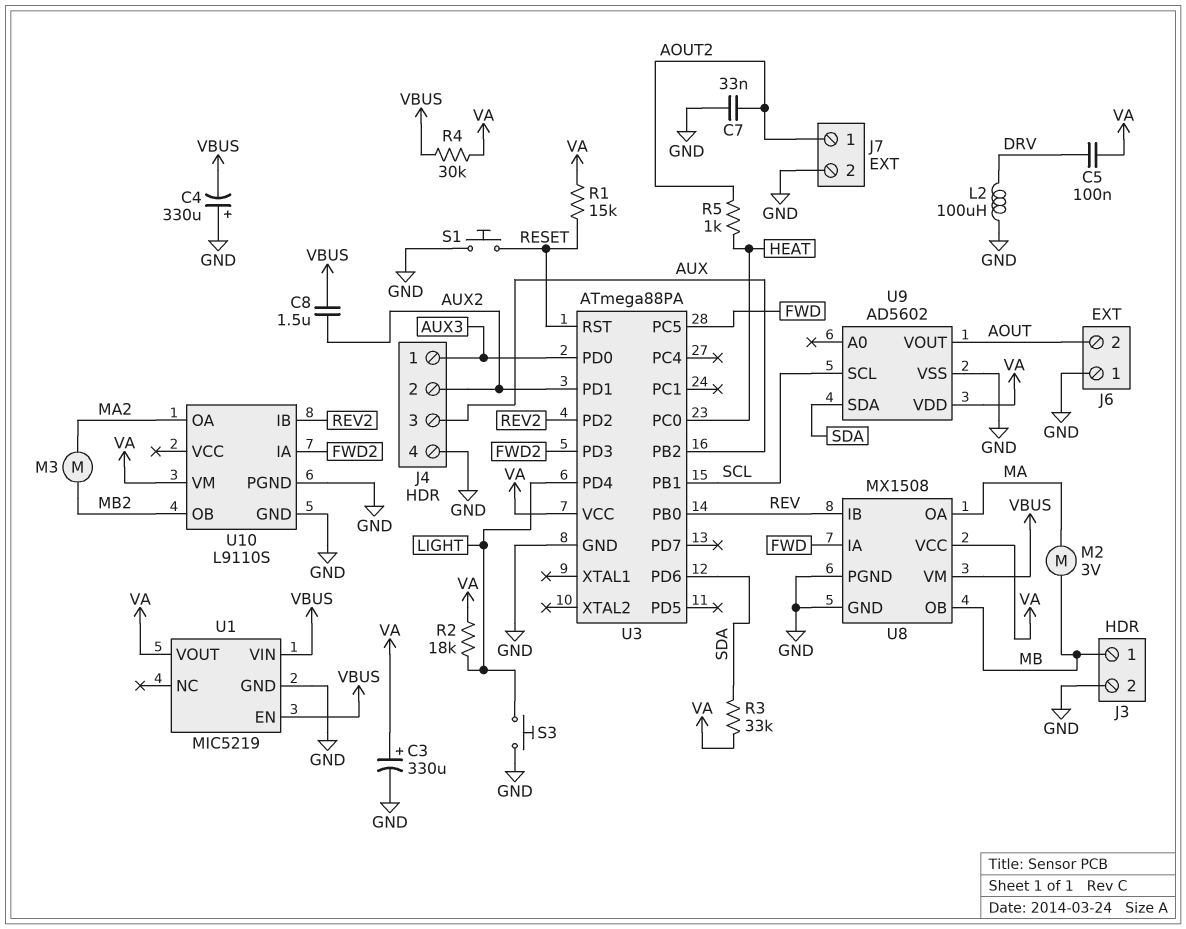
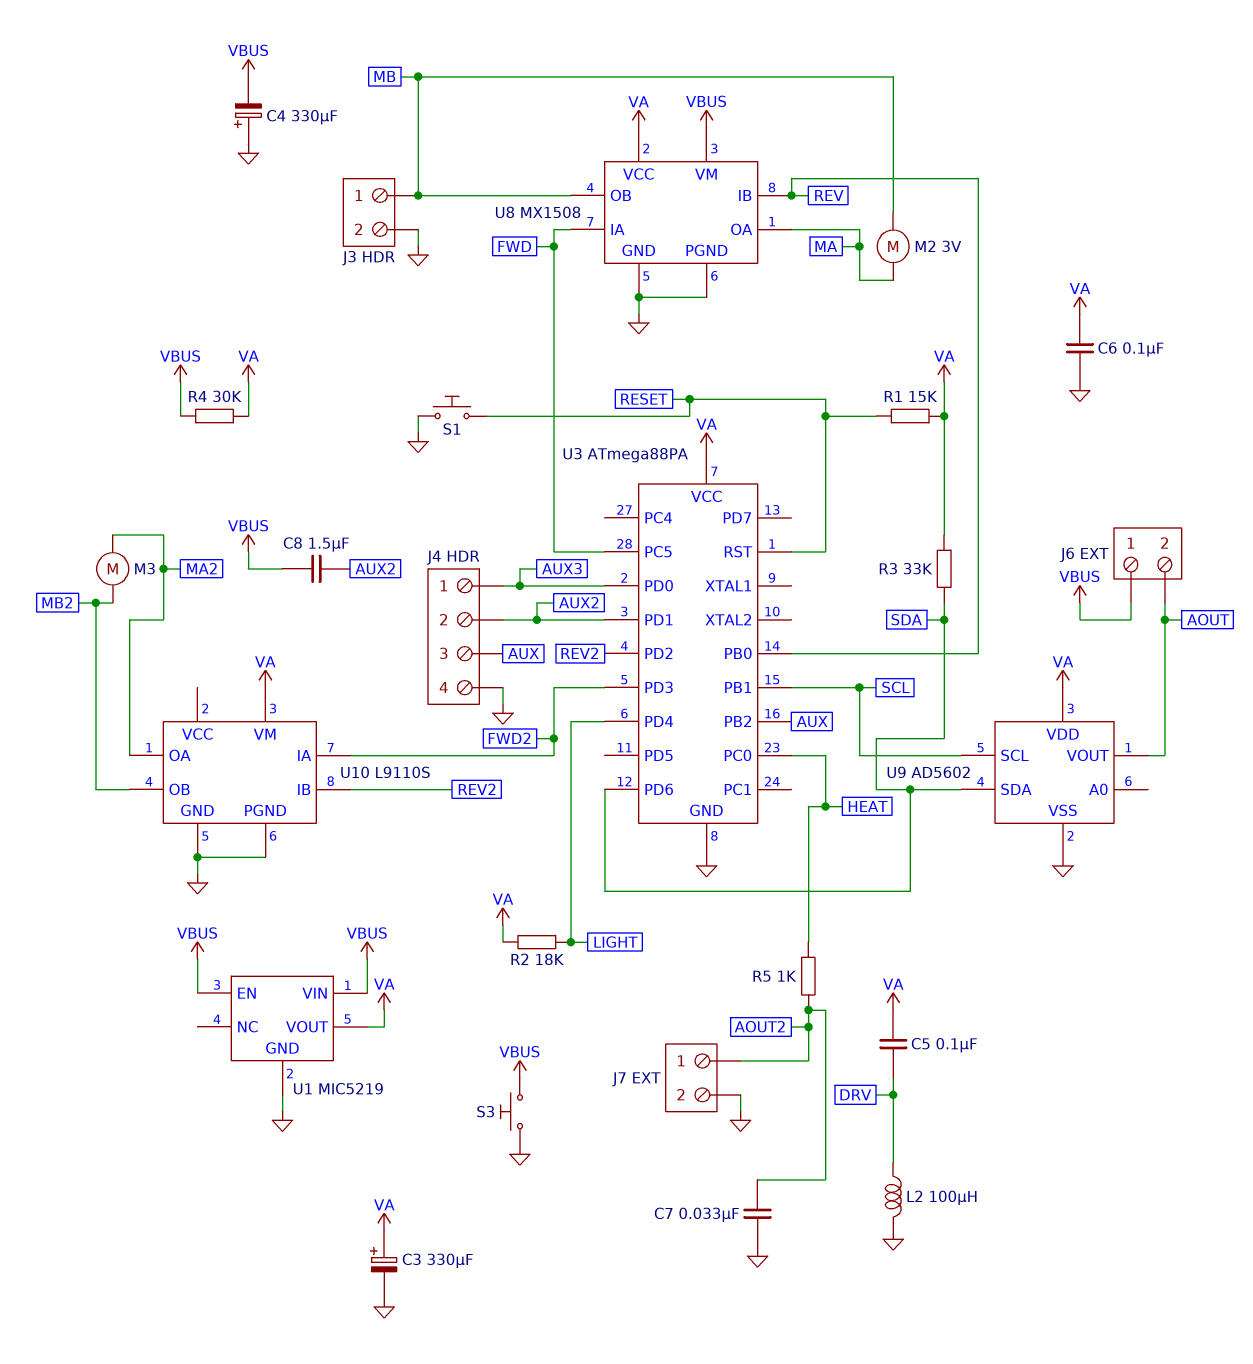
C6: none -> 100nF (GND, VA)
J6 pin 1: GND -> VBUS
S3: button (GND, LIGHT) -> button (GND, VBUS)

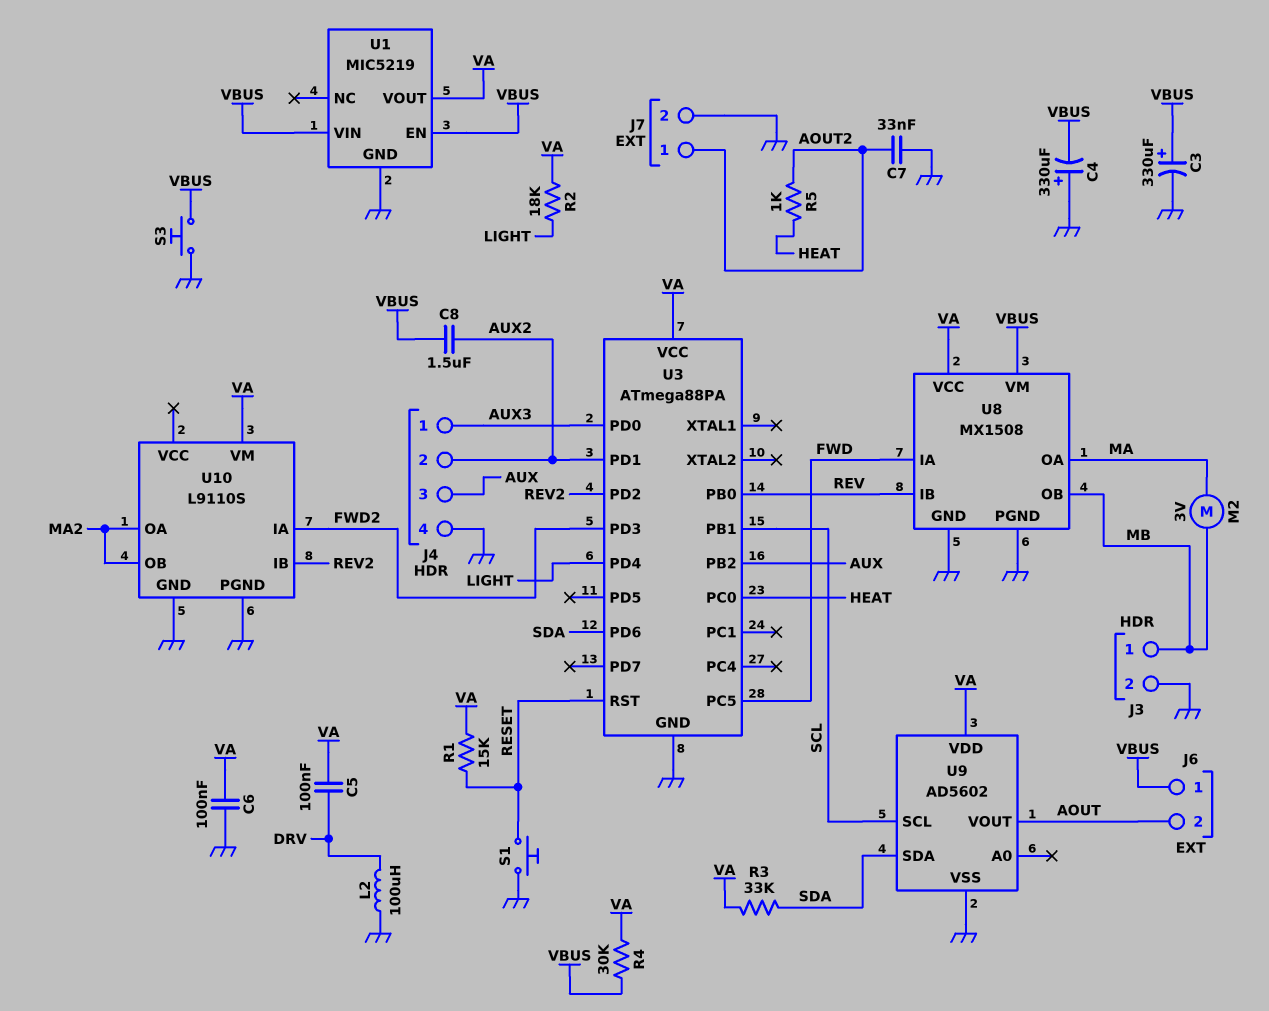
C3: 330uF (plus VA, minus GND) -> 330uF (plus VBUS, minus GND)
M3: motor (MA2, MB2) -> none
U10 pin OB: MB2 -> MA2

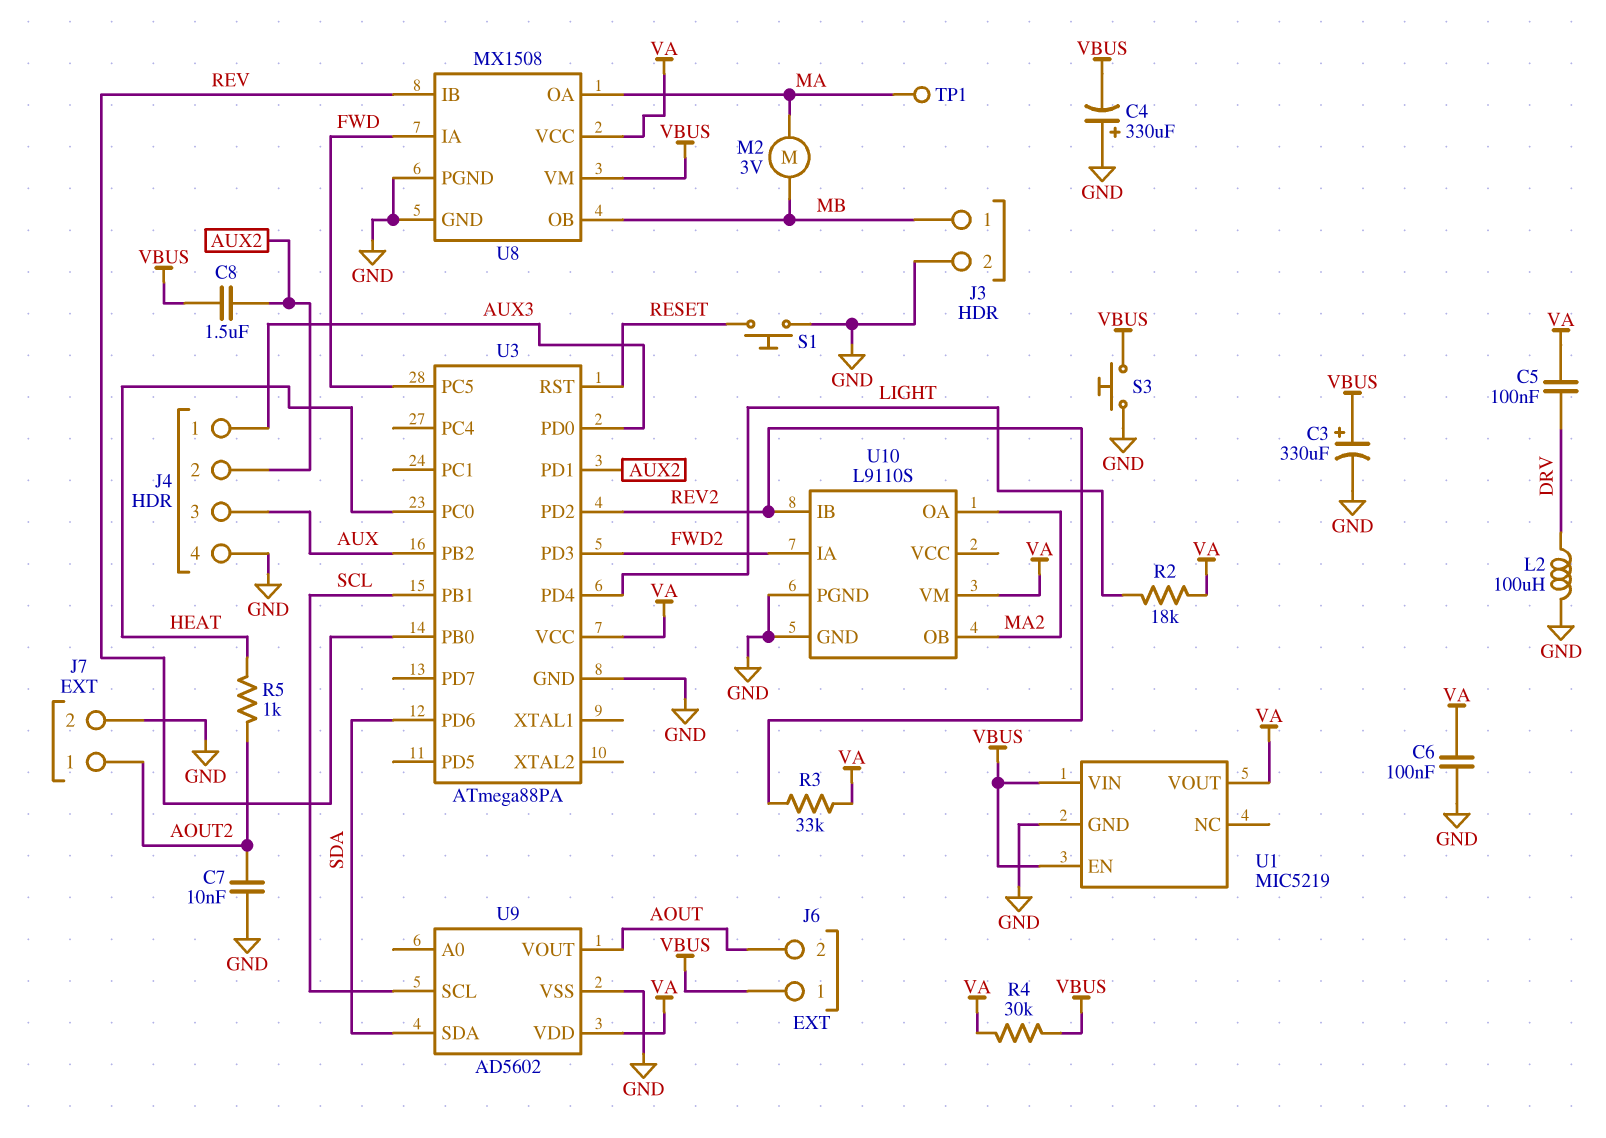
C7: 33nF (AOUT2, GND) -> 10nF (AOUT2, GND)
R1: 15k (RESET, VA) -> none
R3: 33k (SDA, VA) -> 33k (REV2, VA)
TP1: none -> test point (MA)

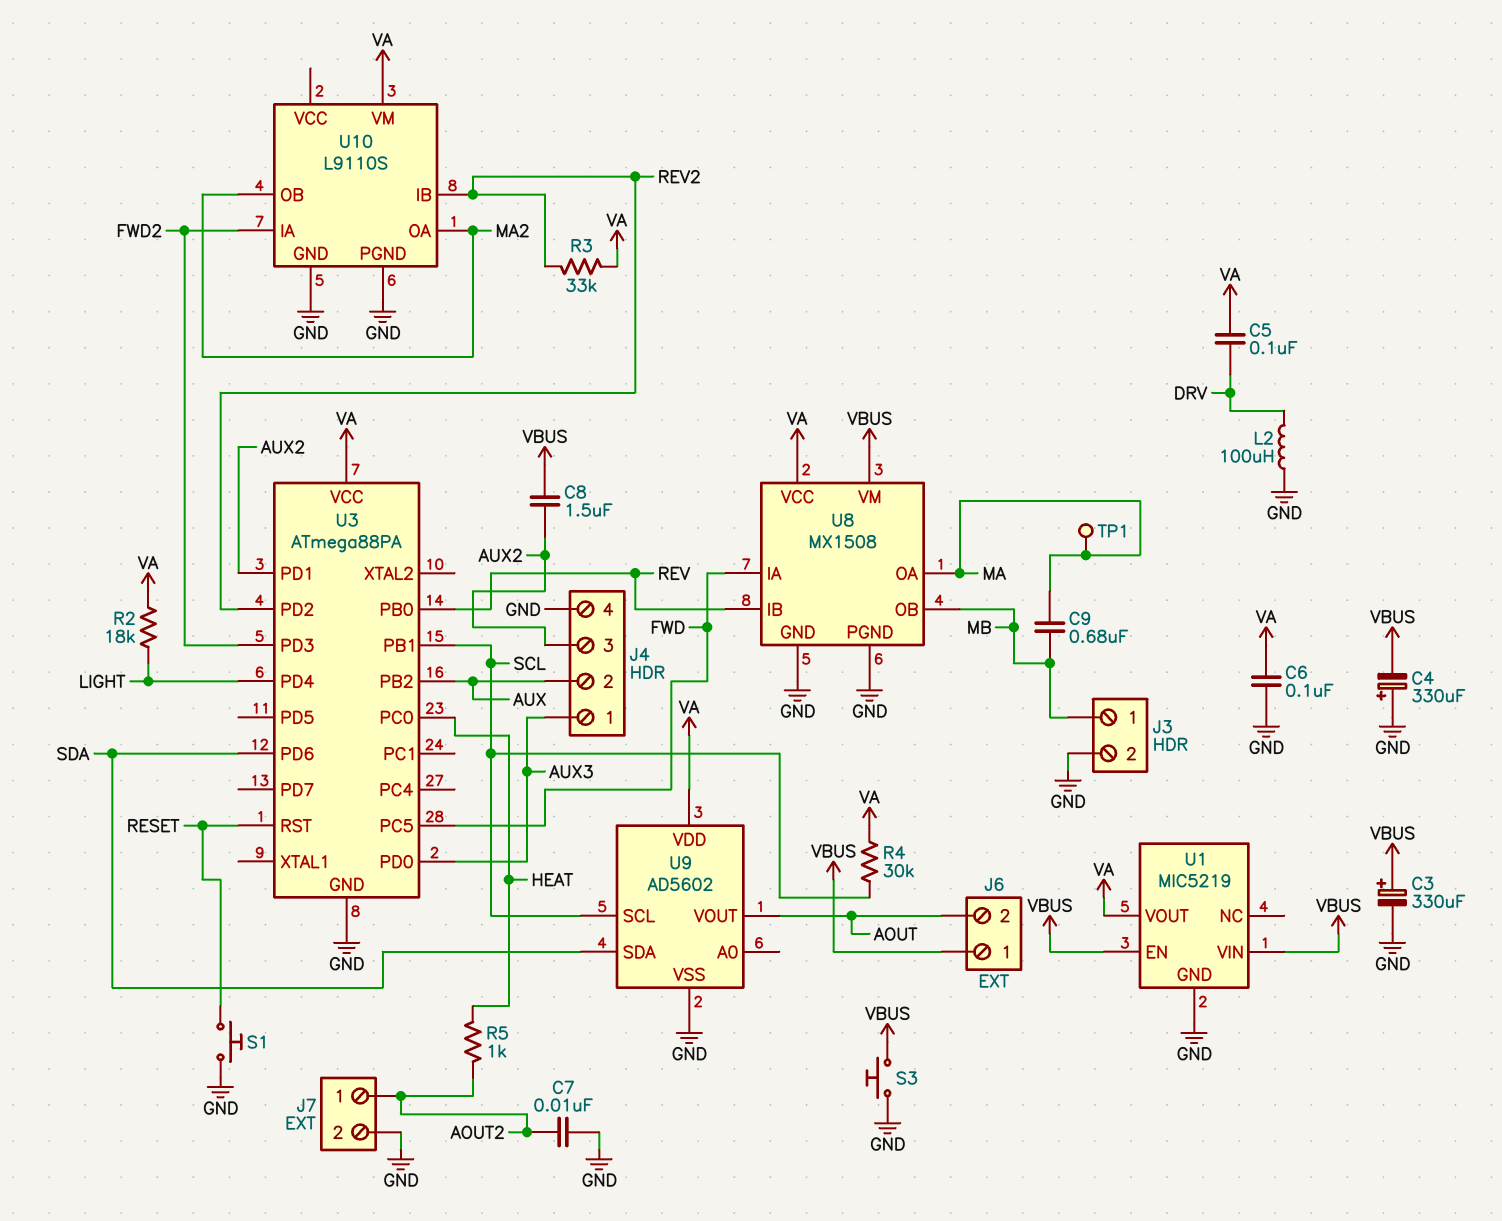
C9: none -> 680nF (MA, MB)
J4 pin 2: AUX2 -> AUX
J4 pin 3: AUX -> AUX2
M2: motor 3V (MA, MB) -> none
R4: 30k (VA, VBUS) -> 30k (SCL, VA)

